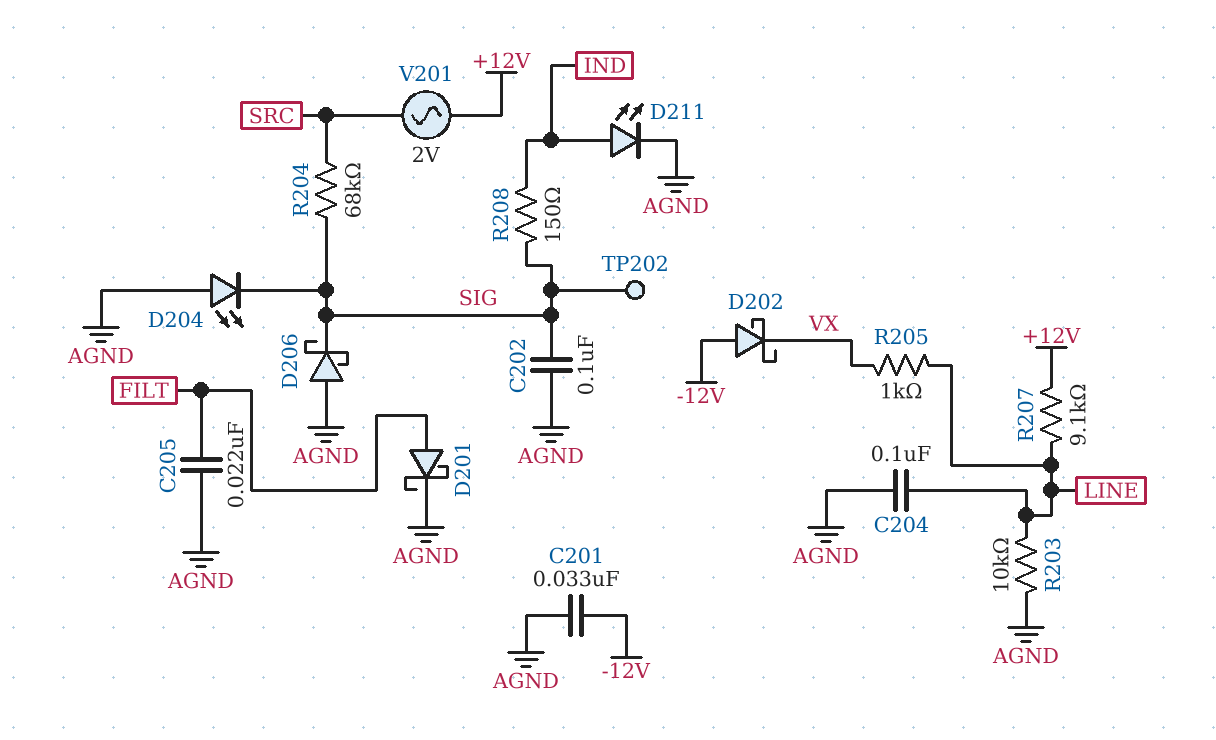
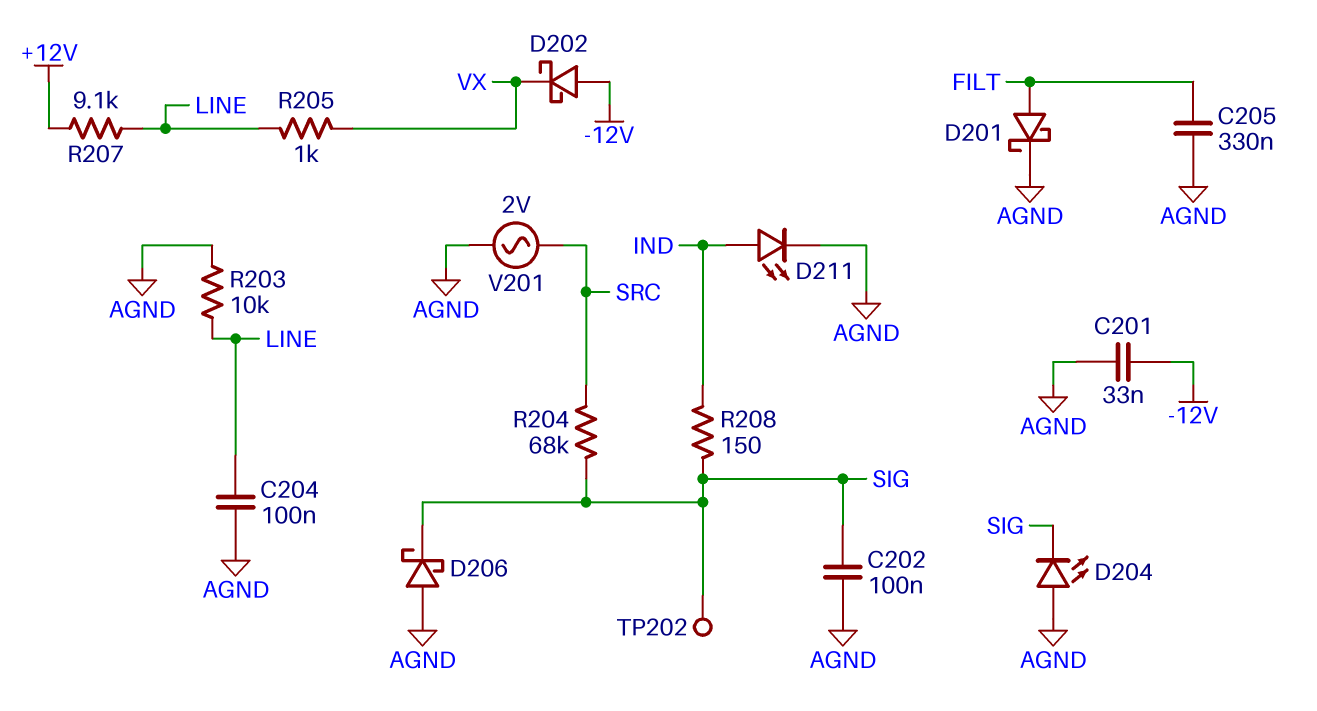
C205: 22nF (AGND, FILT) -> 330nF (AGND, FILT)
V201: AC 2V (+12V, SRC) -> AC 2V (AGND, SRC)

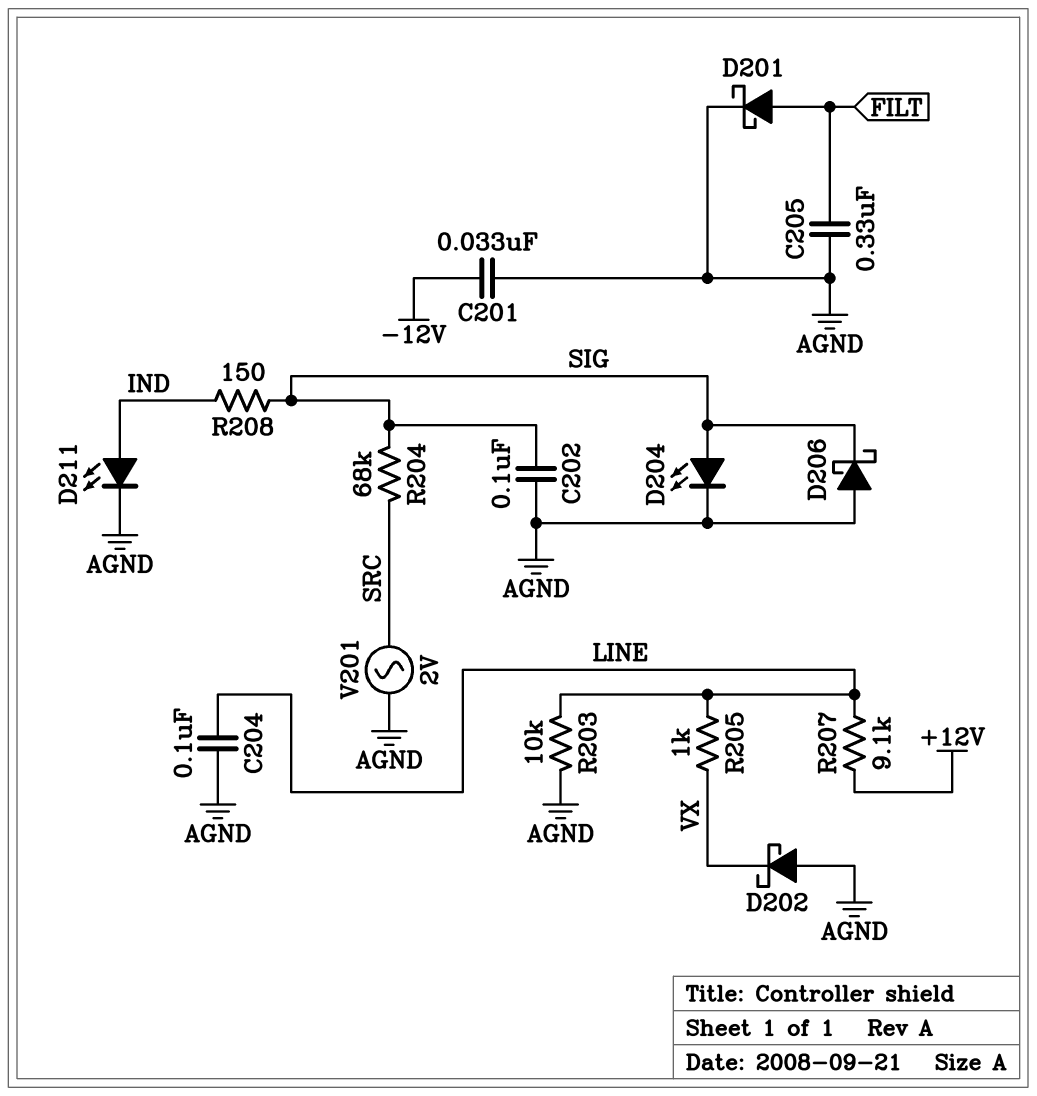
D202: schottky (A -12V, K VX) -> schottky (A AGND, K VX)
D204: LED (A AGND, K SIG) -> LED (A SIG, K AGND)
TP202: test point (SIG) -> none

